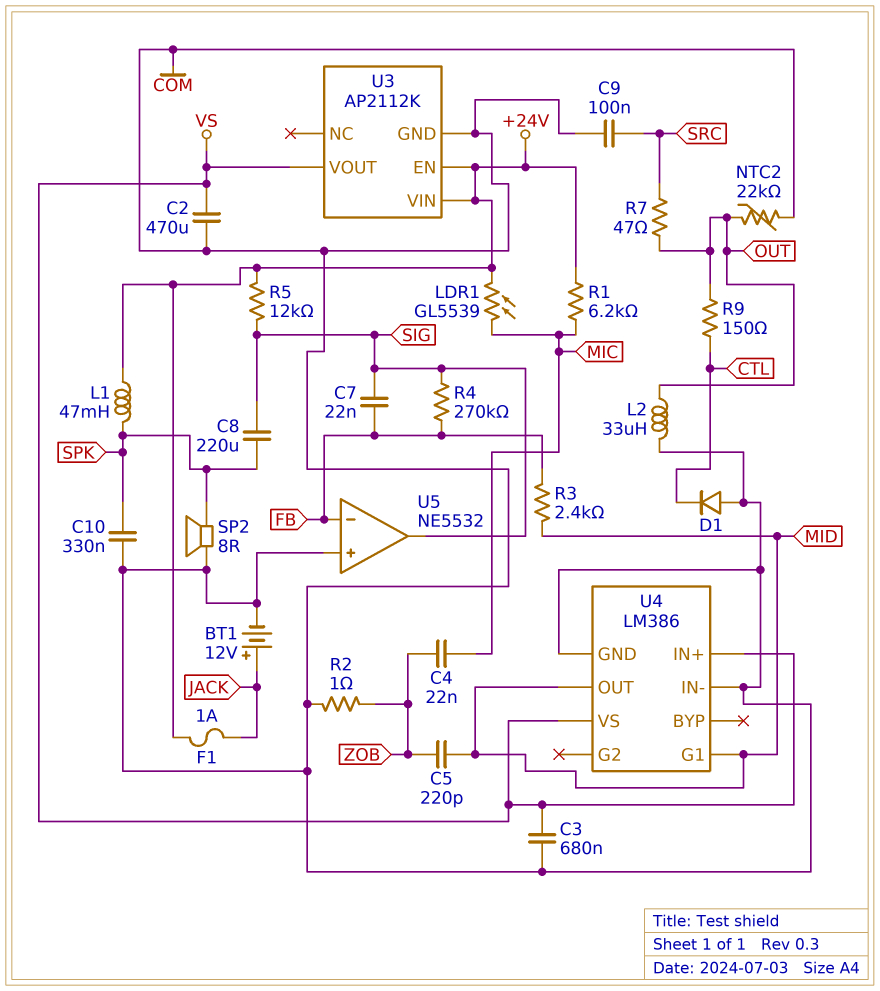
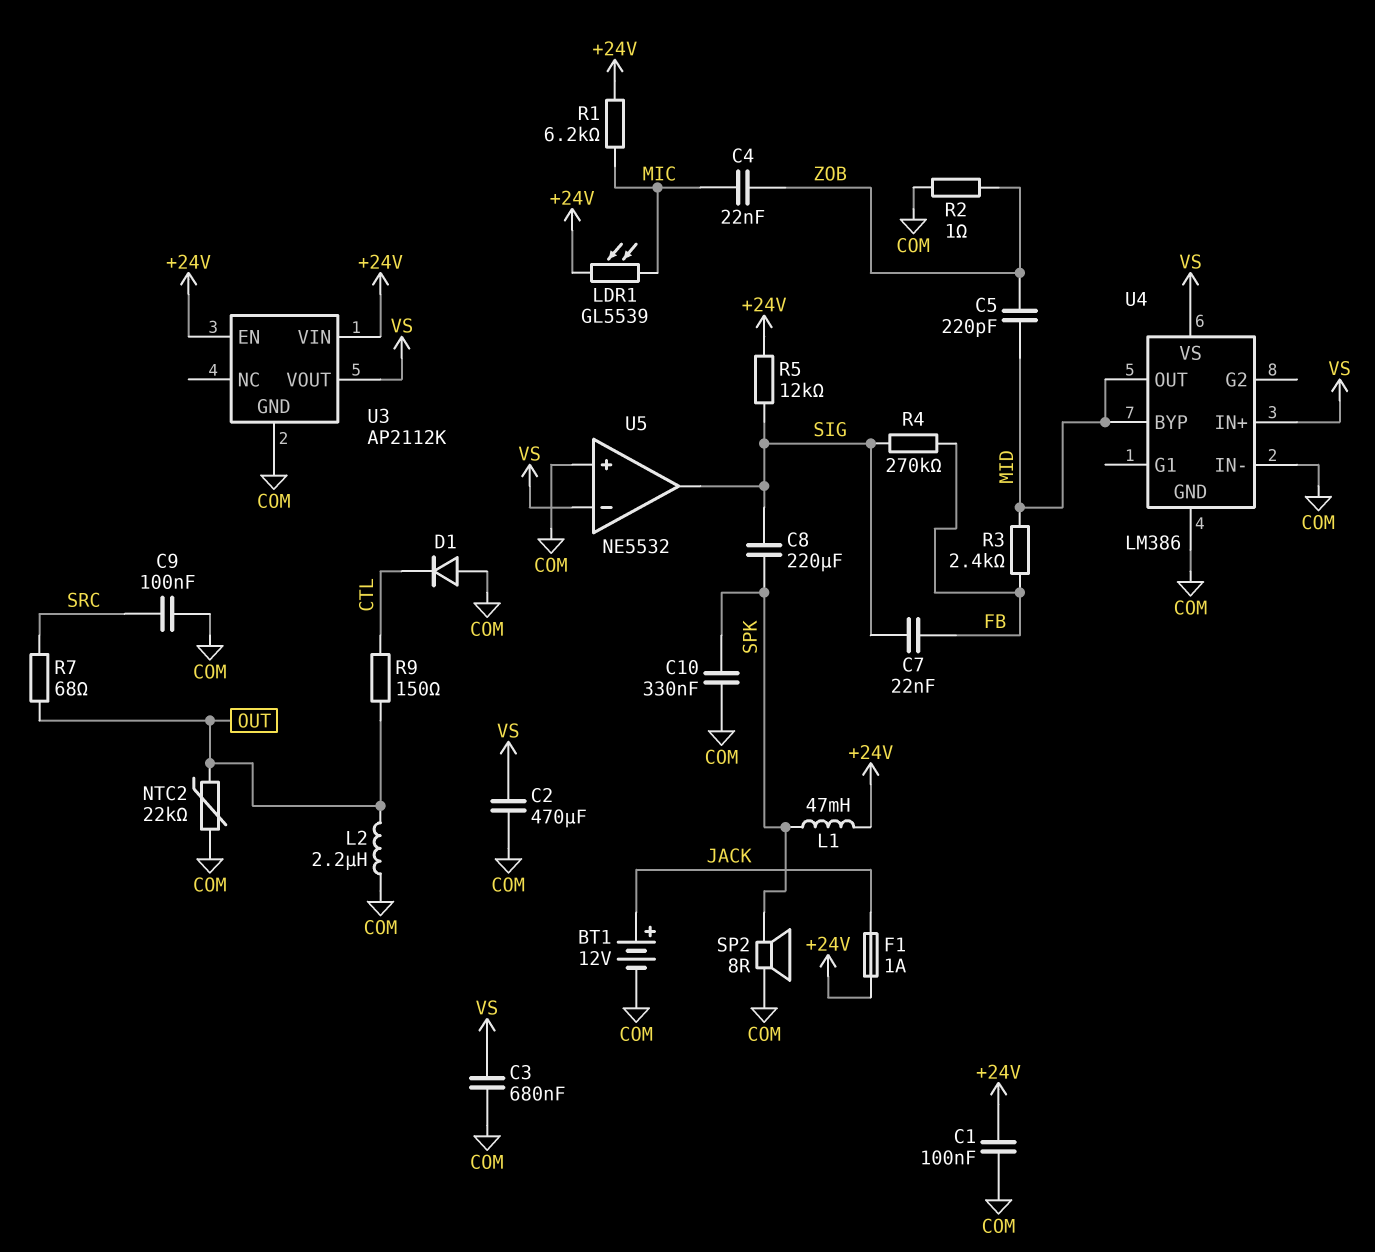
C1: none -> 100nF (+24V, COM)
L2: 33uH (COM, OUT) -> 2.2uH (COM, OUT)
R7: 47 (OUT, SRC) -> 68 (OUT, SRC)
U4 pin BYP: none -> MID
U4 pin G1: MID -> none
U5 pin in-: FB -> VS

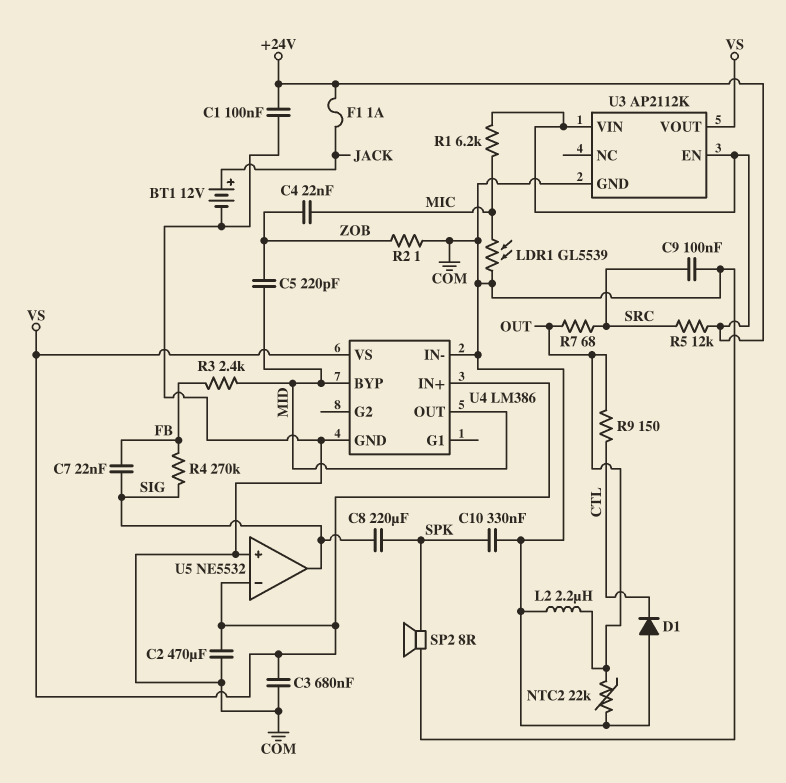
L1: 47mH (+24V, SPK) -> none
LDR1: GL5539 (+24V, MIC) -> GL5539 (COM, MIC)
R5: 12k (+24V, SIG) -> 12k (+24V, SRC)

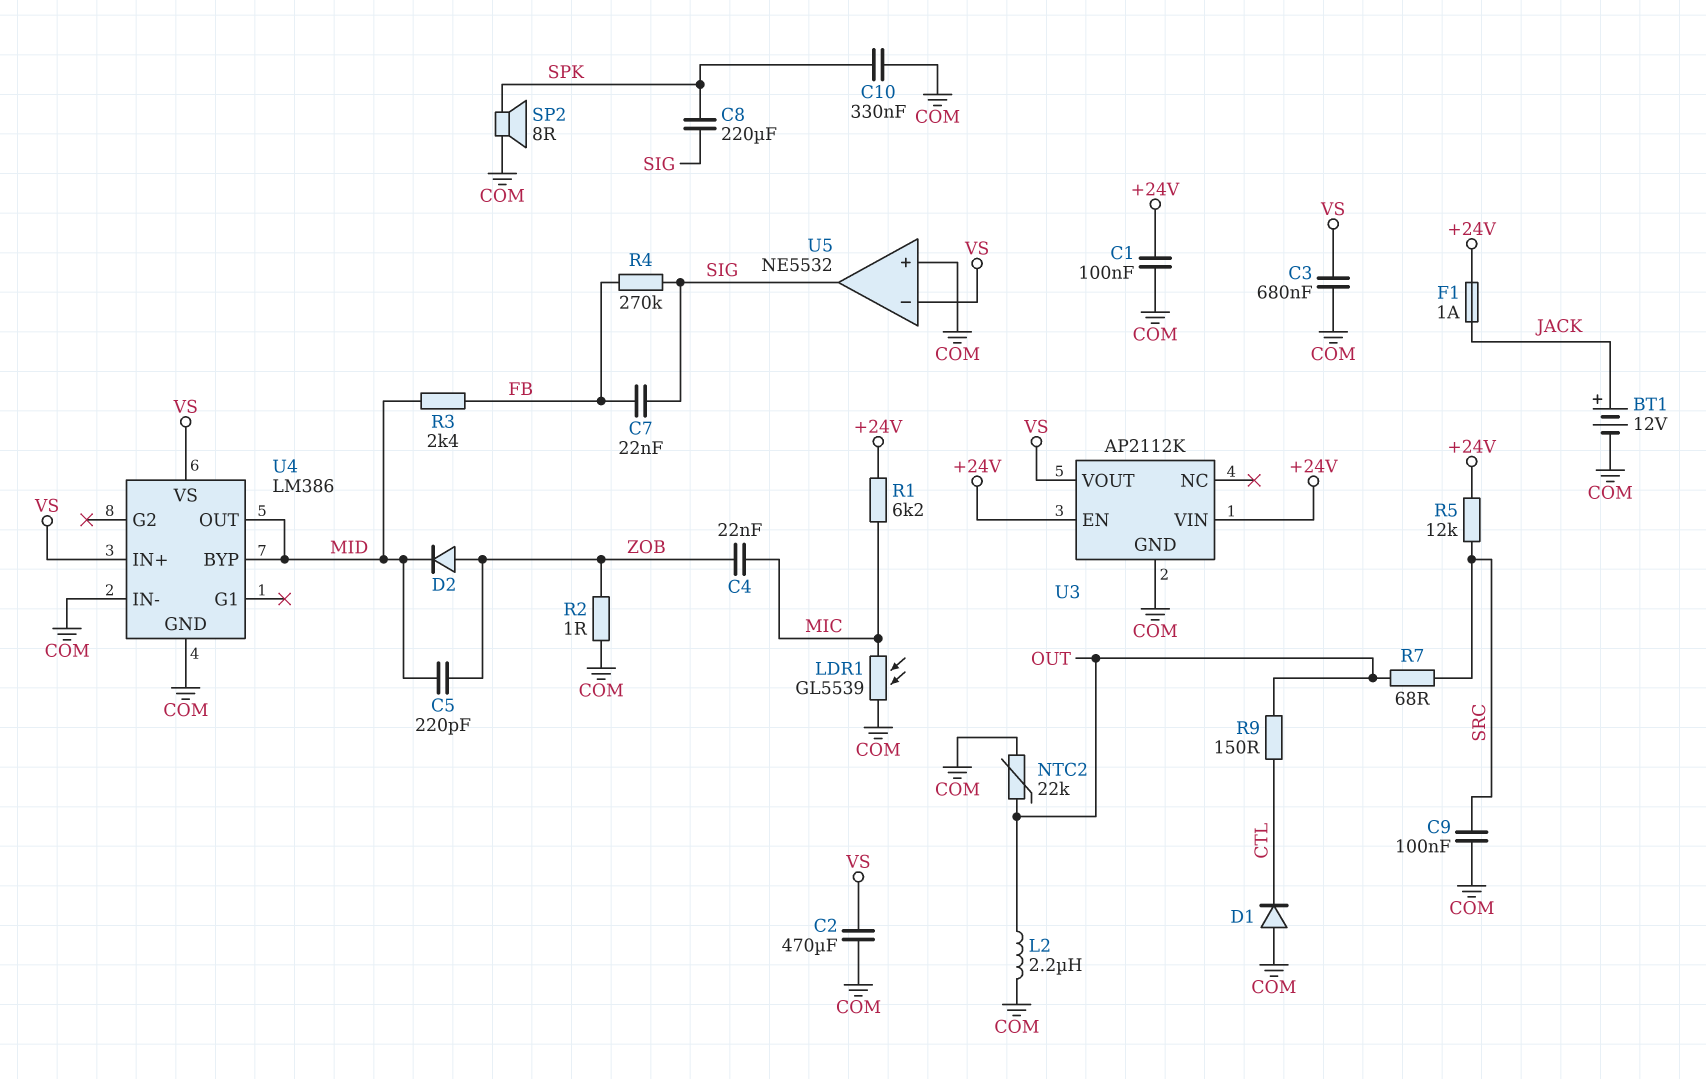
D2: none -> diode (A ZOB, K MID)

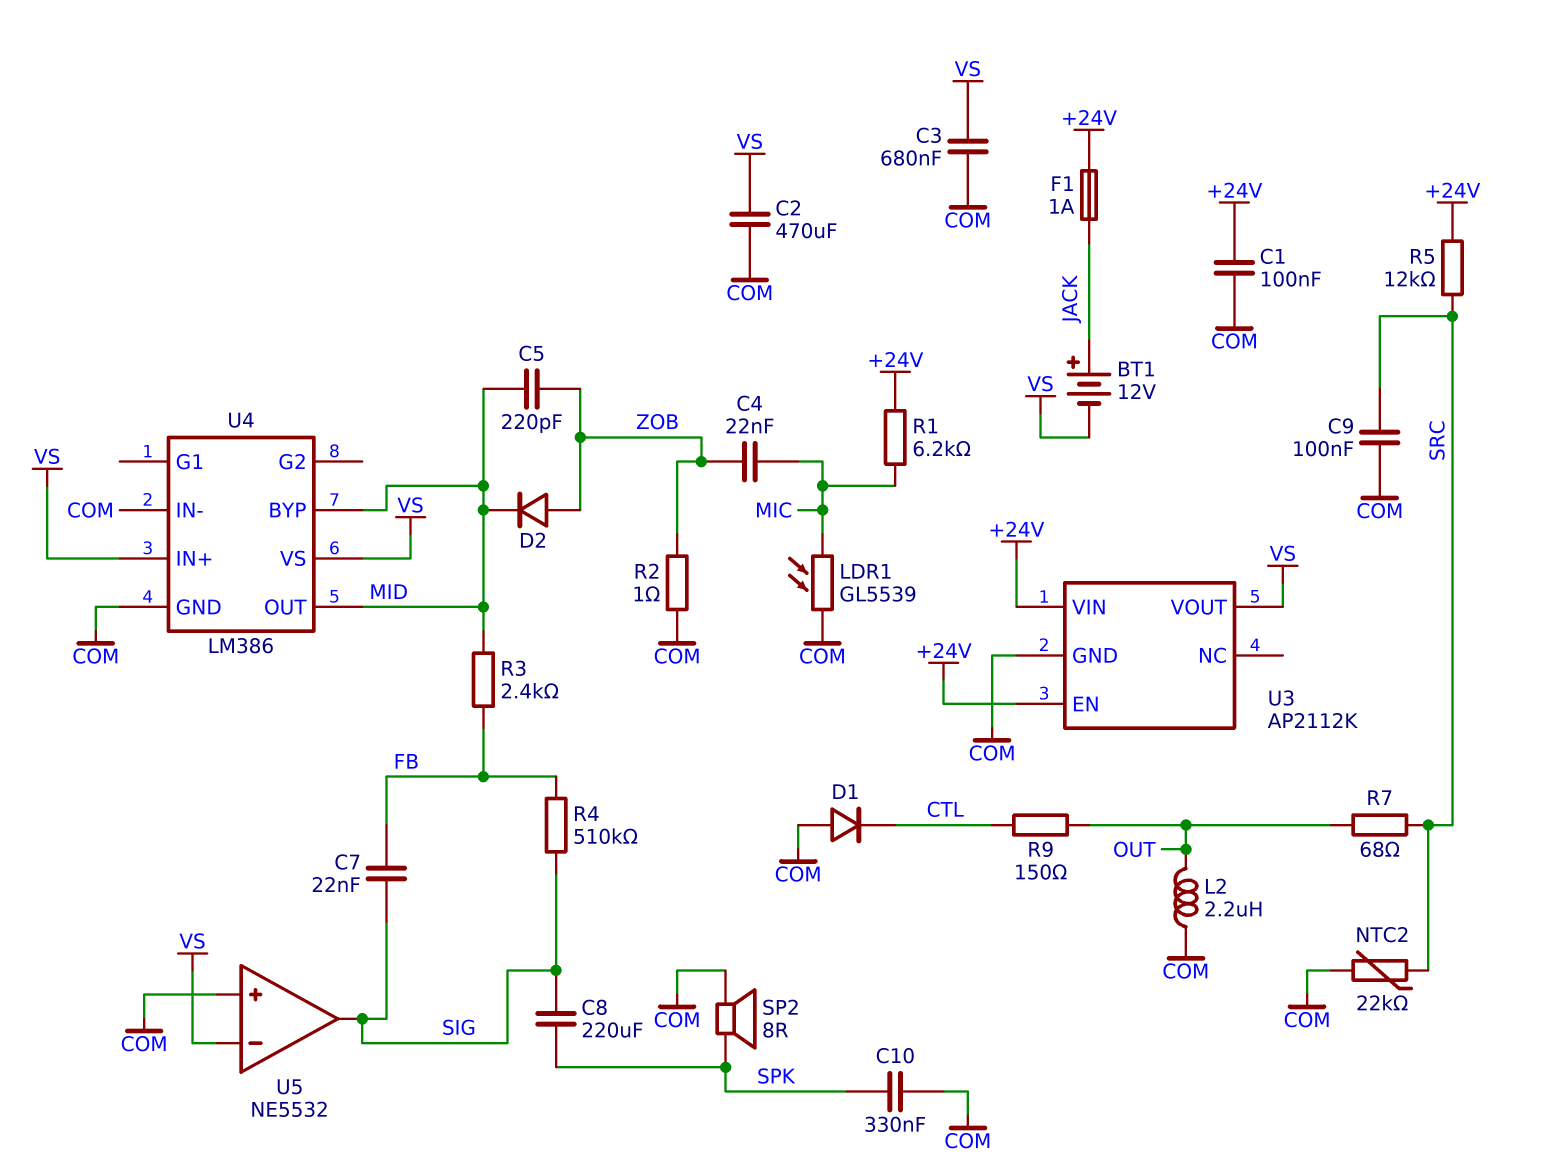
BT1: 12V (plus JACK, minus COM) -> 12V (plus JACK, minus VS)
NTC2: 22k (COM, OUT) -> 22k (COM, SRC)
R4: 270k (FB, SIG) -> 510k (FB, SIG)

